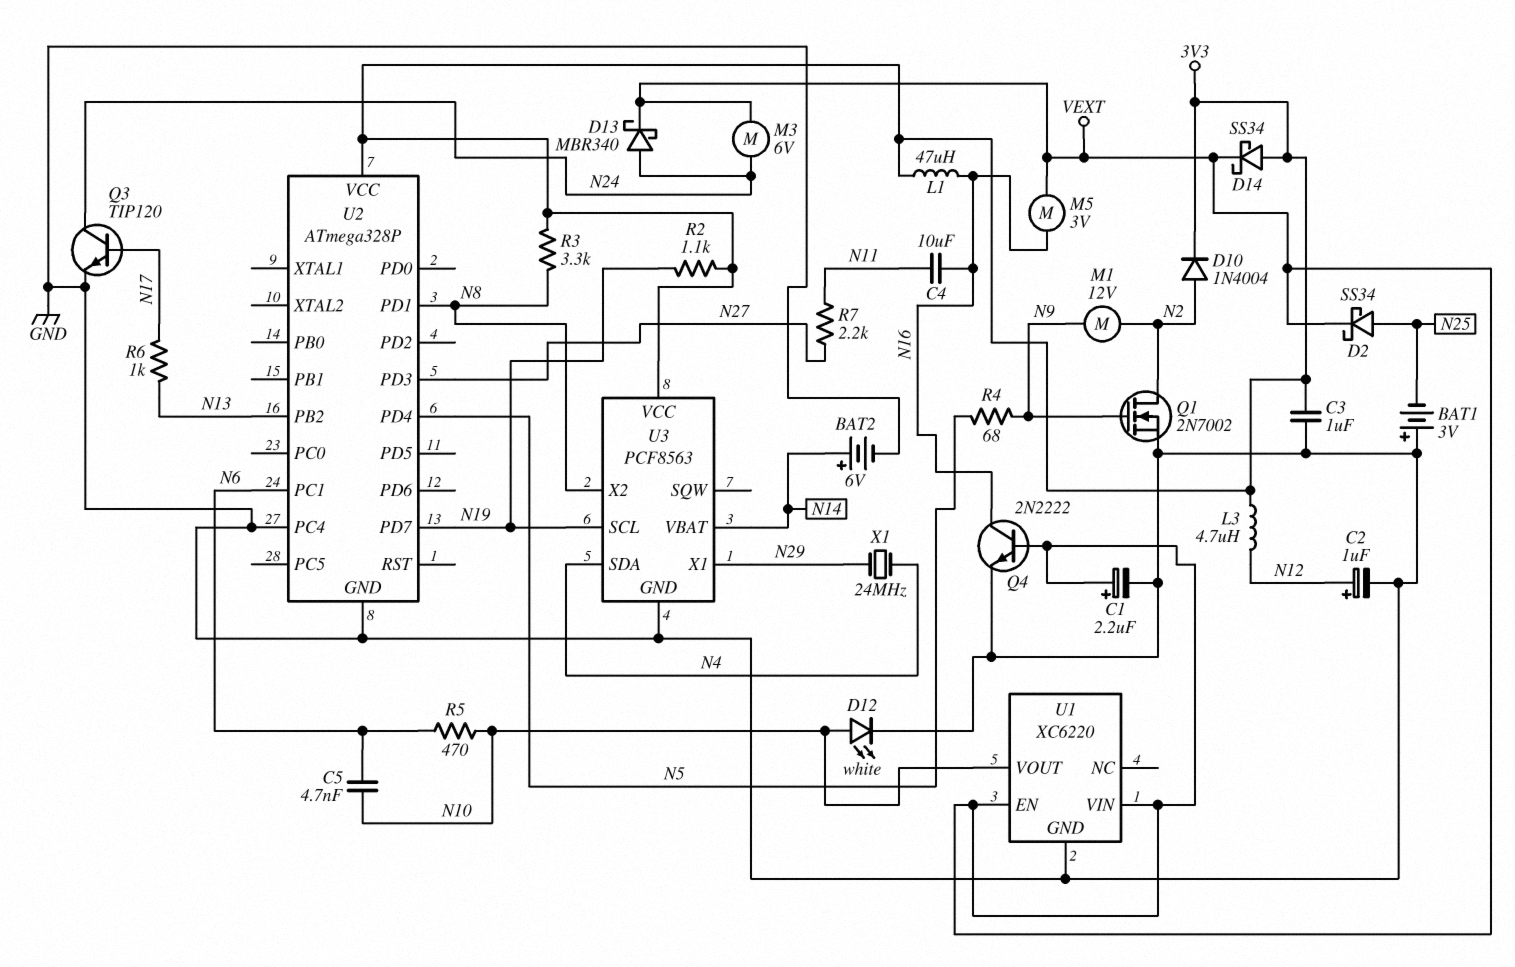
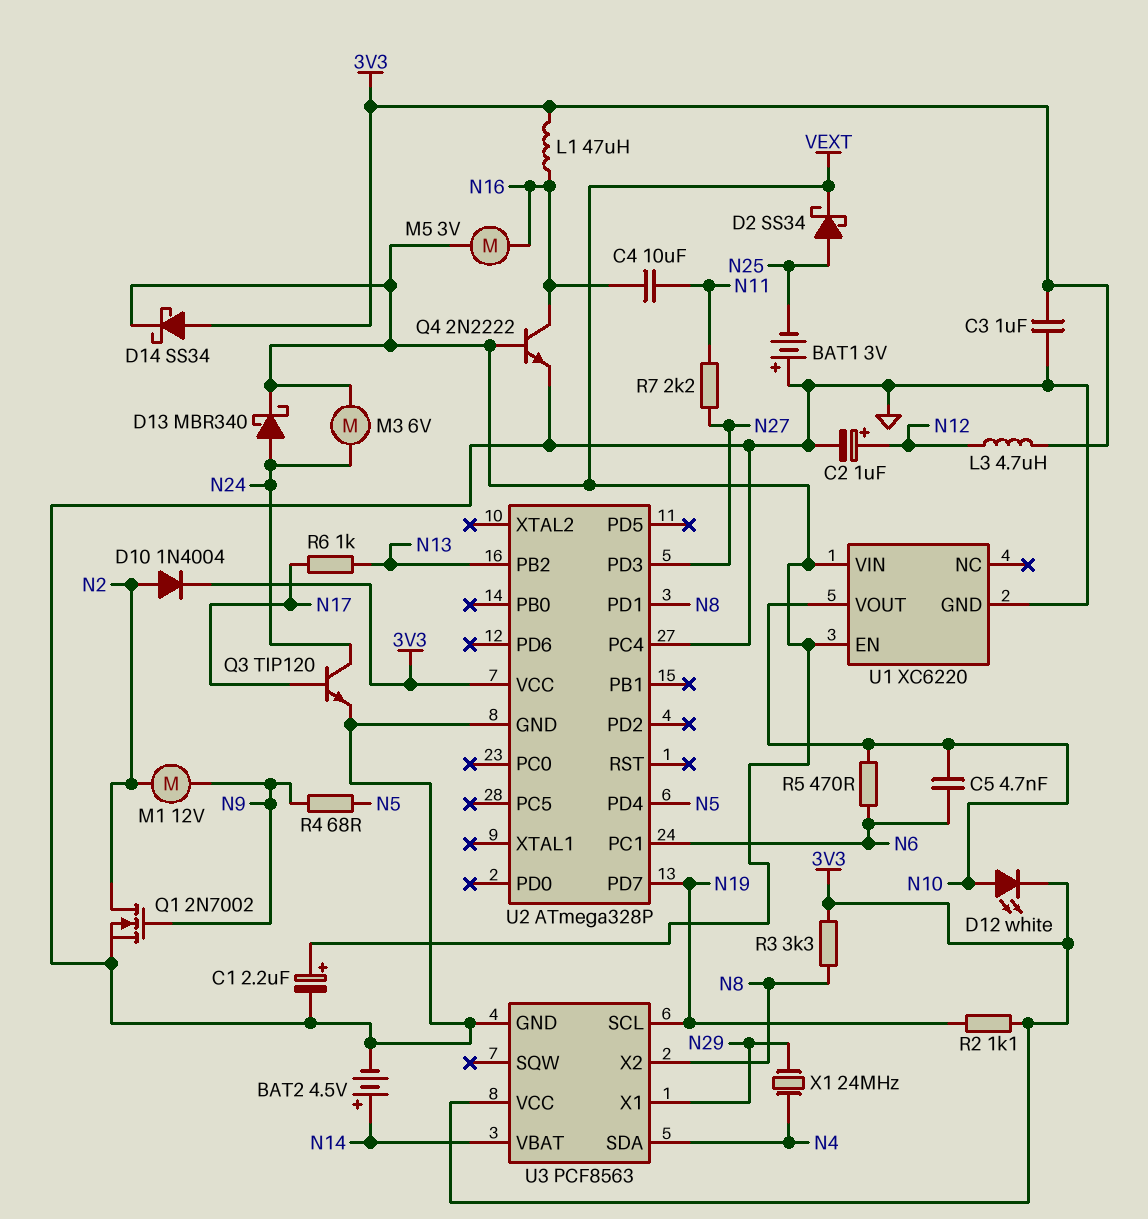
BAT2: 6V (plus N14, minus GND) -> 4.5V (plus N14, minus GND)
D12: LED white (A N10, K GND) -> LED white (A N10, K 3V3)

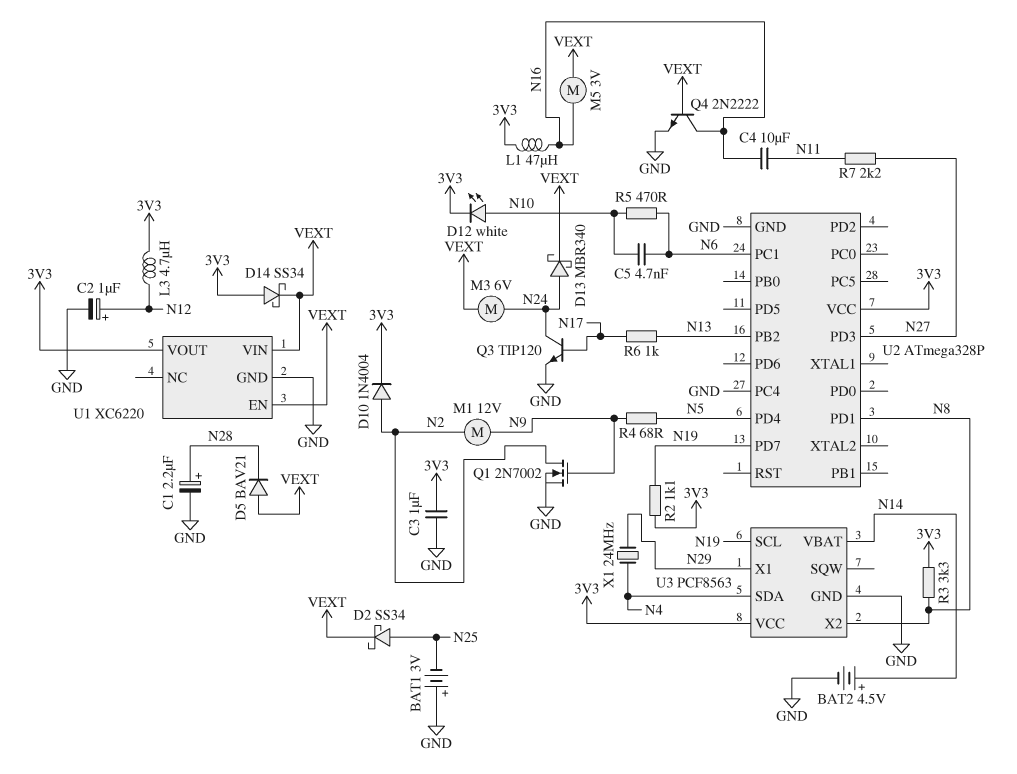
C1: 2.2uF (plus VEXT, minus GND) -> 2.2uF (plus N28, minus GND)
D5: none -> diode BAV21 (A VEXT, K N28)
U1 pin VOUT: N10 -> 3V3

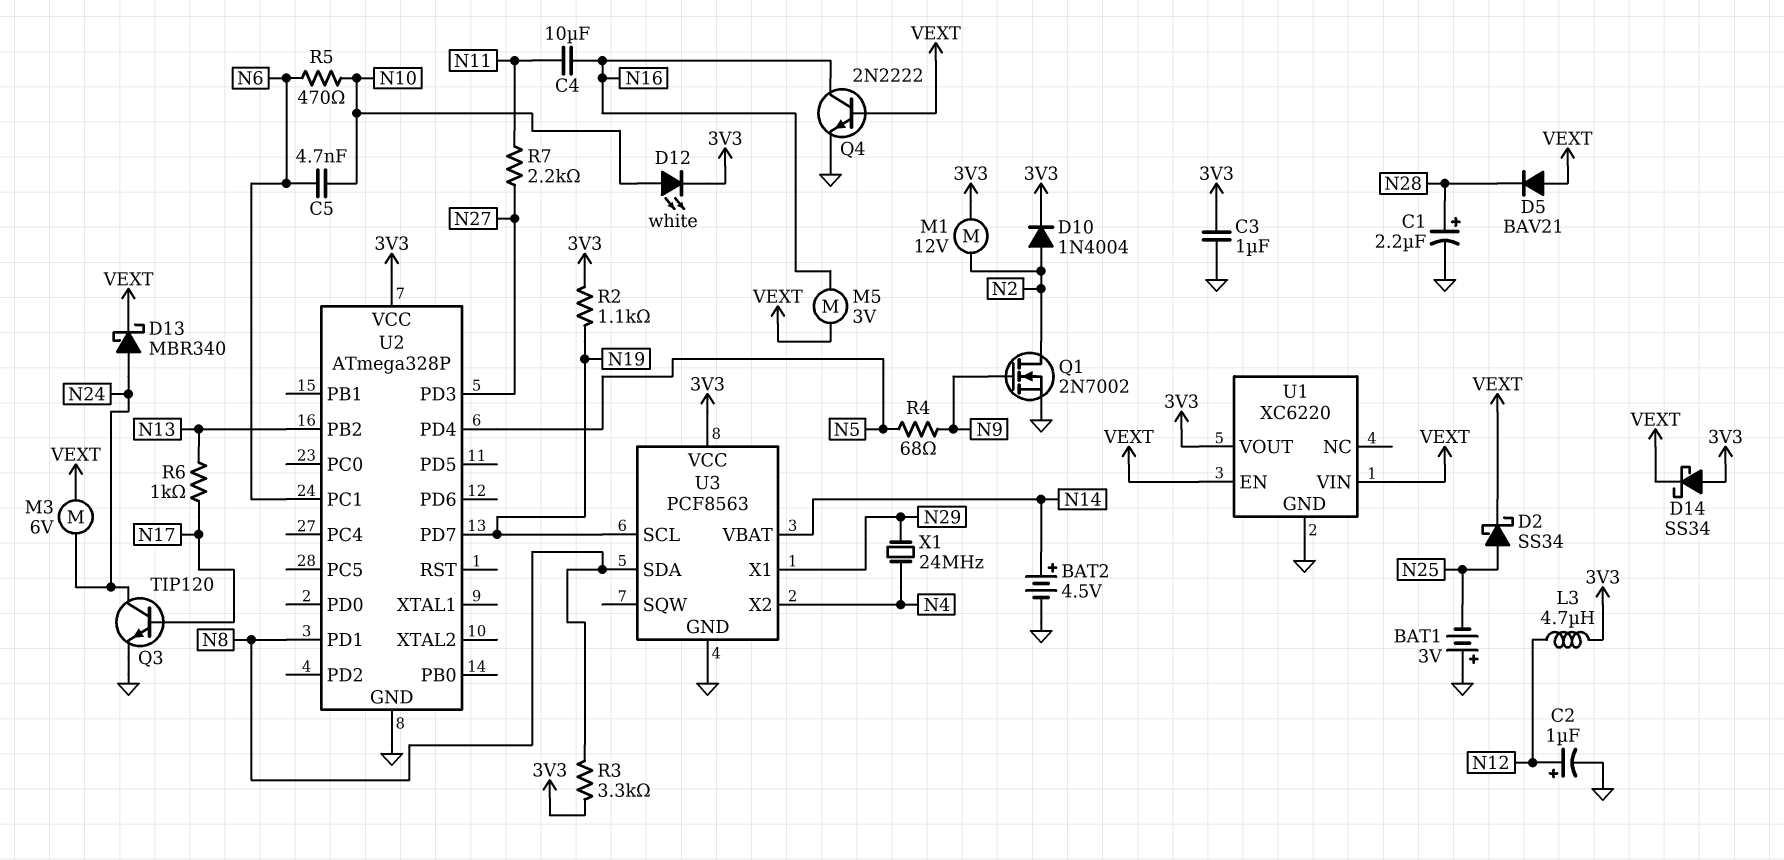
L1: 47uH (3V3, N16) -> none
M1: motor 12V (N2, N9) -> motor 12V (3V3, N2)
U2 pin PC4: GND -> none
U3 pin SDA: N4 -> N8
U3 pin X2: N8 -> N4

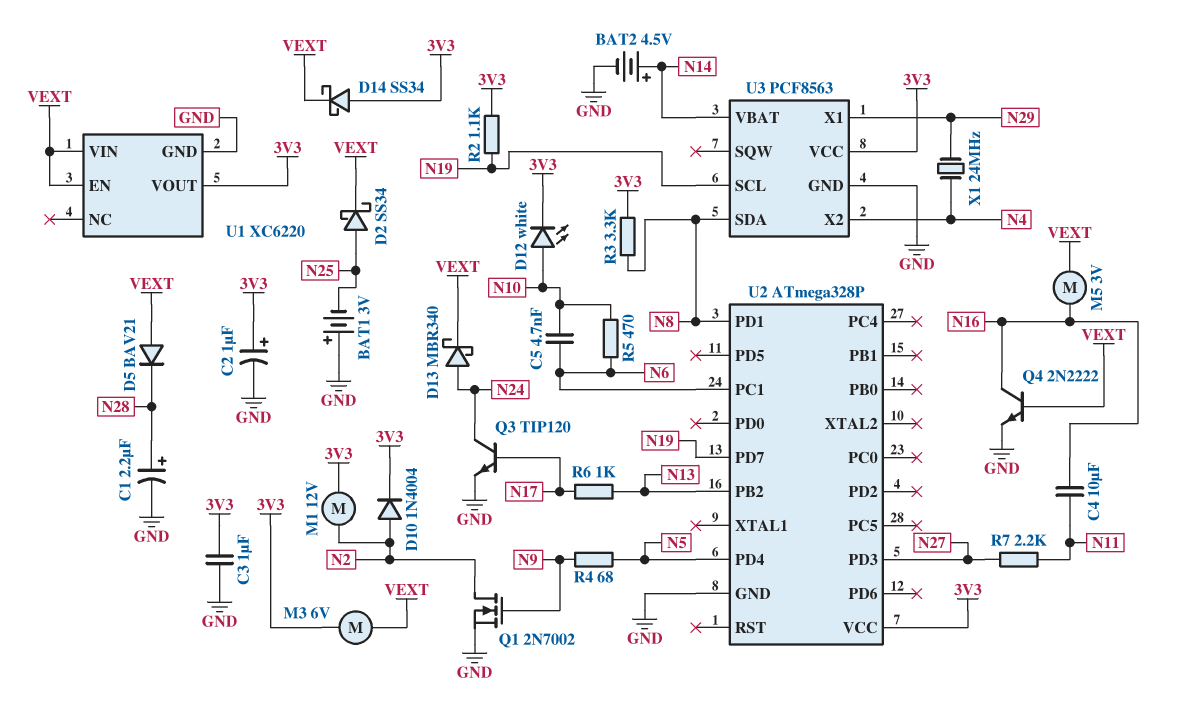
C2: 1uF (plus N12, minus GND) -> 1uF (plus 3V3, minus GND)
L3: 4.7uH (3V3, N12) -> none
M3: motor 6V (N24, VEXT) -> motor 6V (3V3, VEXT)

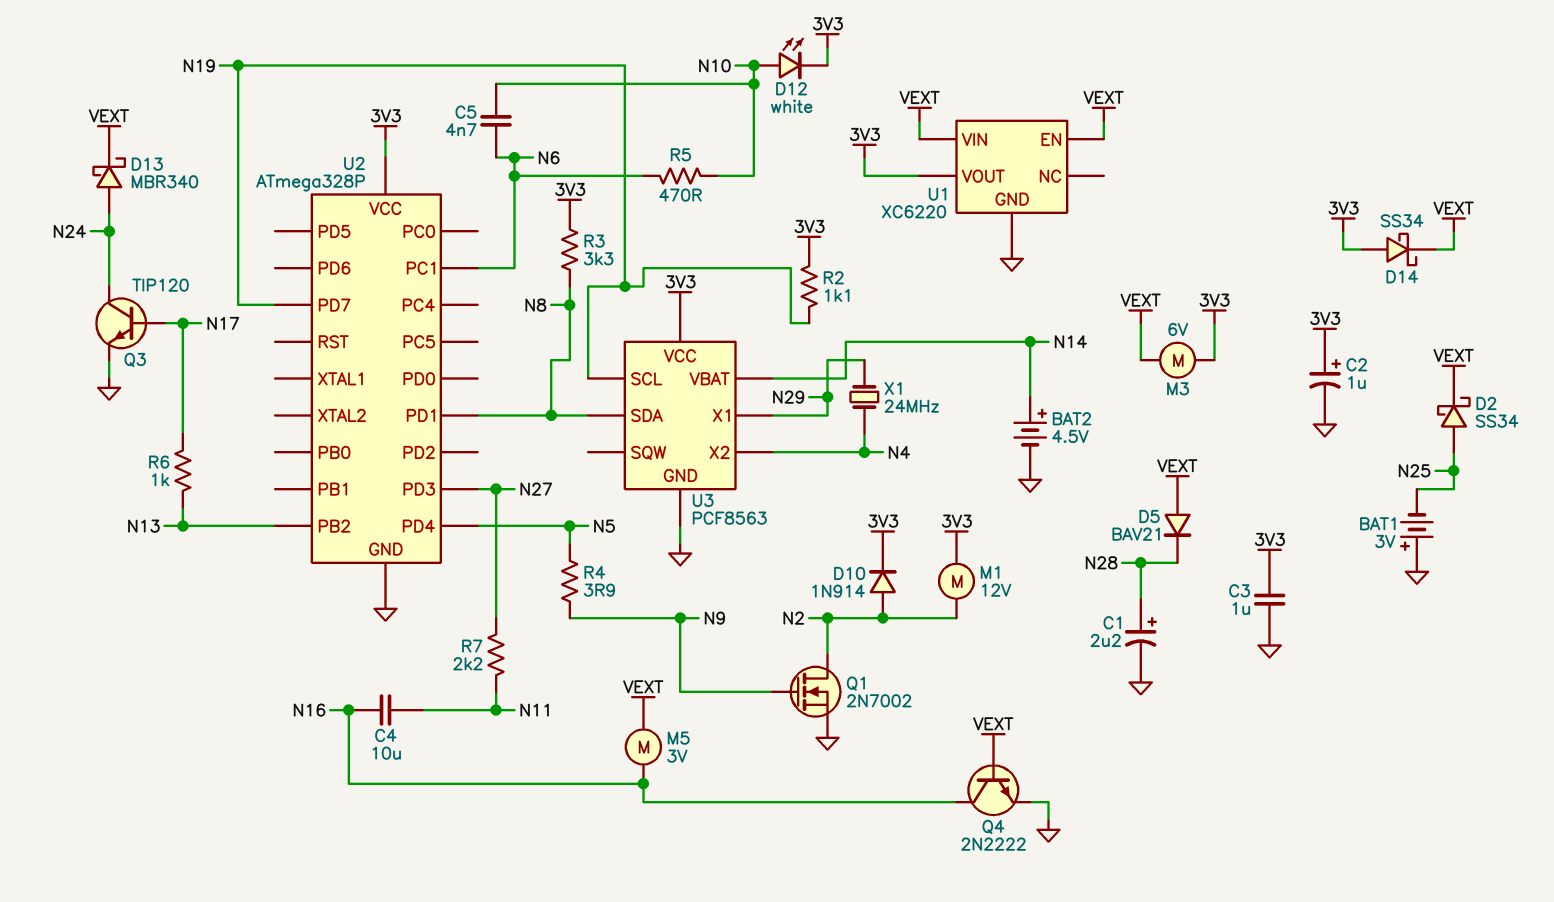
D10: diode 1N4004 (A N2, K 3V3) -> diode 1N914 (A N2, K 3V3)
R4: 68 (N5, N9) -> 3.9 (N5, N9)

